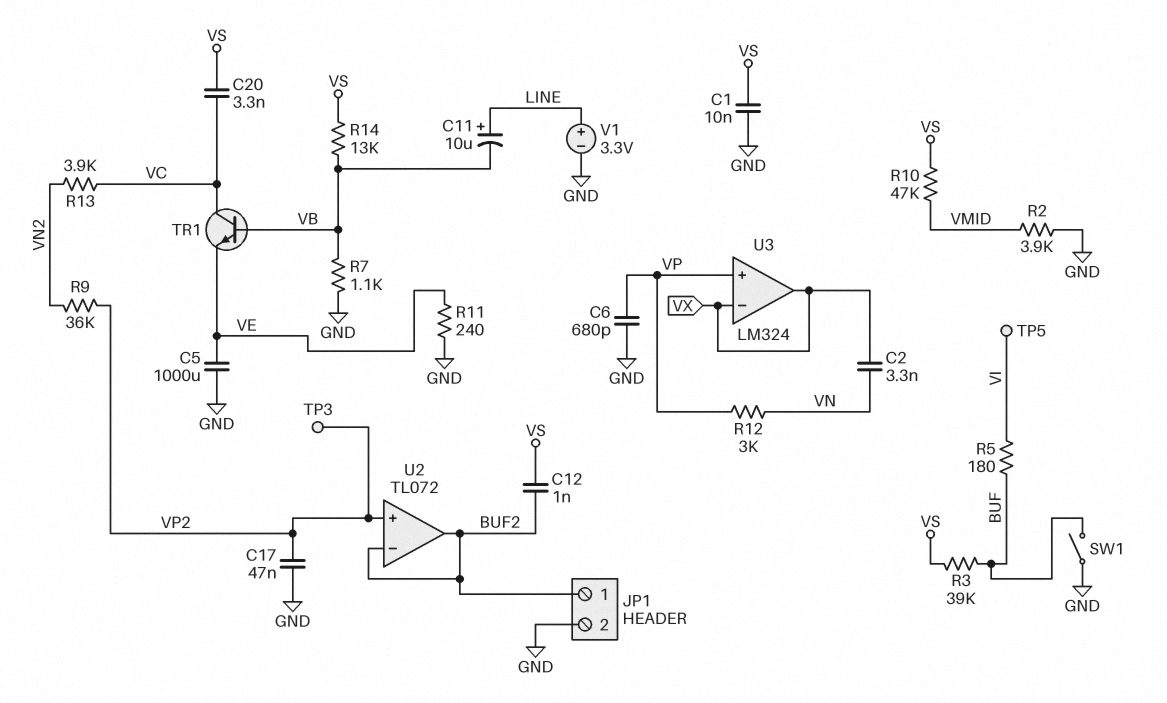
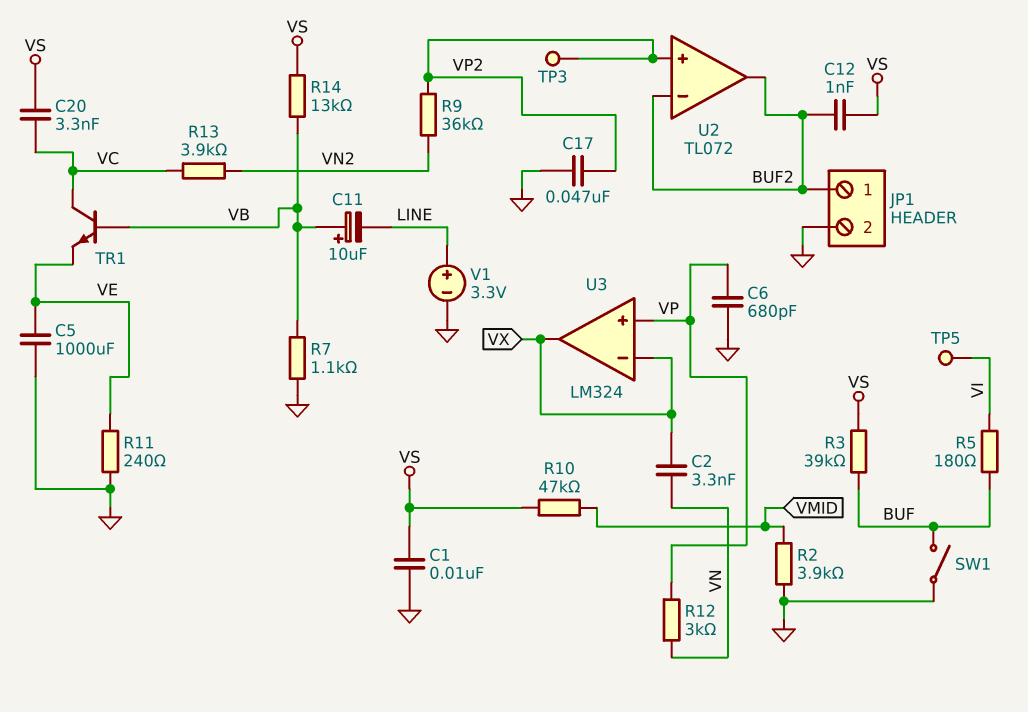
C11: 10uF (plus LINE, minus VB) -> 10uF (plus VB, minus LINE)

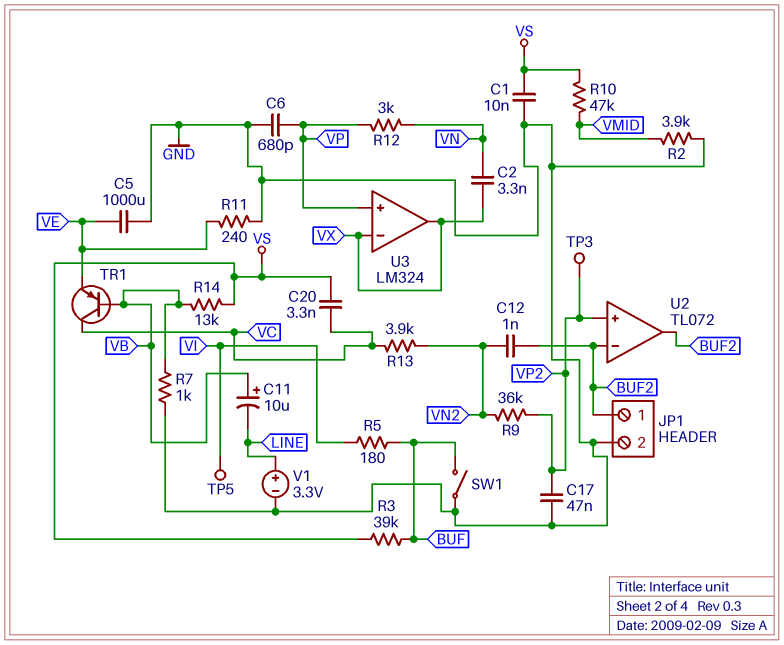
C12: 1nF (BUF2, VS) -> 1nF (BUF2, VN2)
R7: 1.1k (GND, VB) -> 1k (GND, VB)
TR1: NPN (B VB, C VC, E VE) -> PNP (B VB, C VC, E VE)

